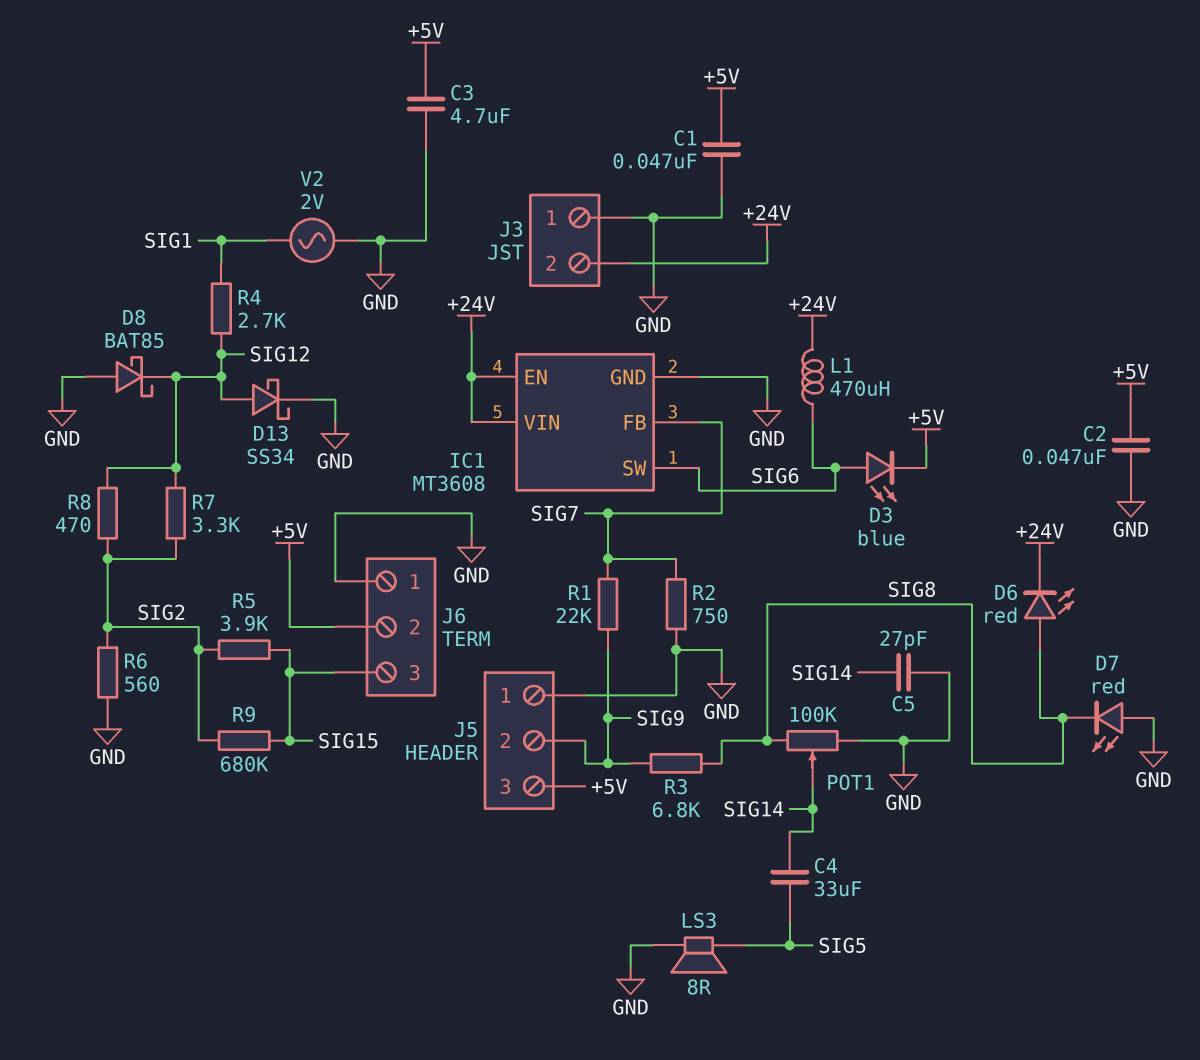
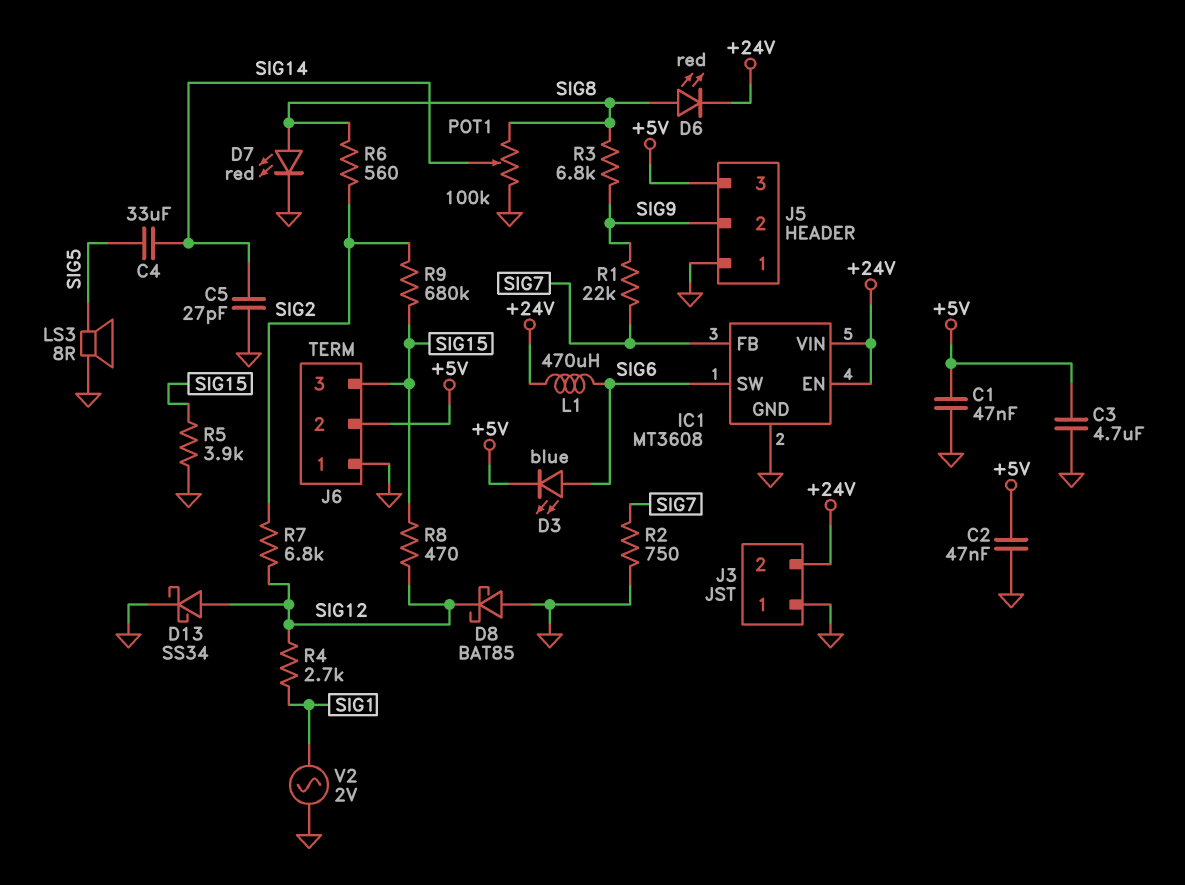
D7: LED red (A GND, K SIG8) -> LED red (A SIG8, K GND)
R5: 3.9k (SIG2, SIG15) -> 3.9k (GND, SIG15)
R6: 560 (GND, SIG2) -> 560 (SIG2, SIG8)
R7: 3.3k (SIG2, SIG12) -> 6.8k (SIG2, SIG12)
R8: 470 (SIG2, SIG12) -> 470 (SIG12, SIG15)

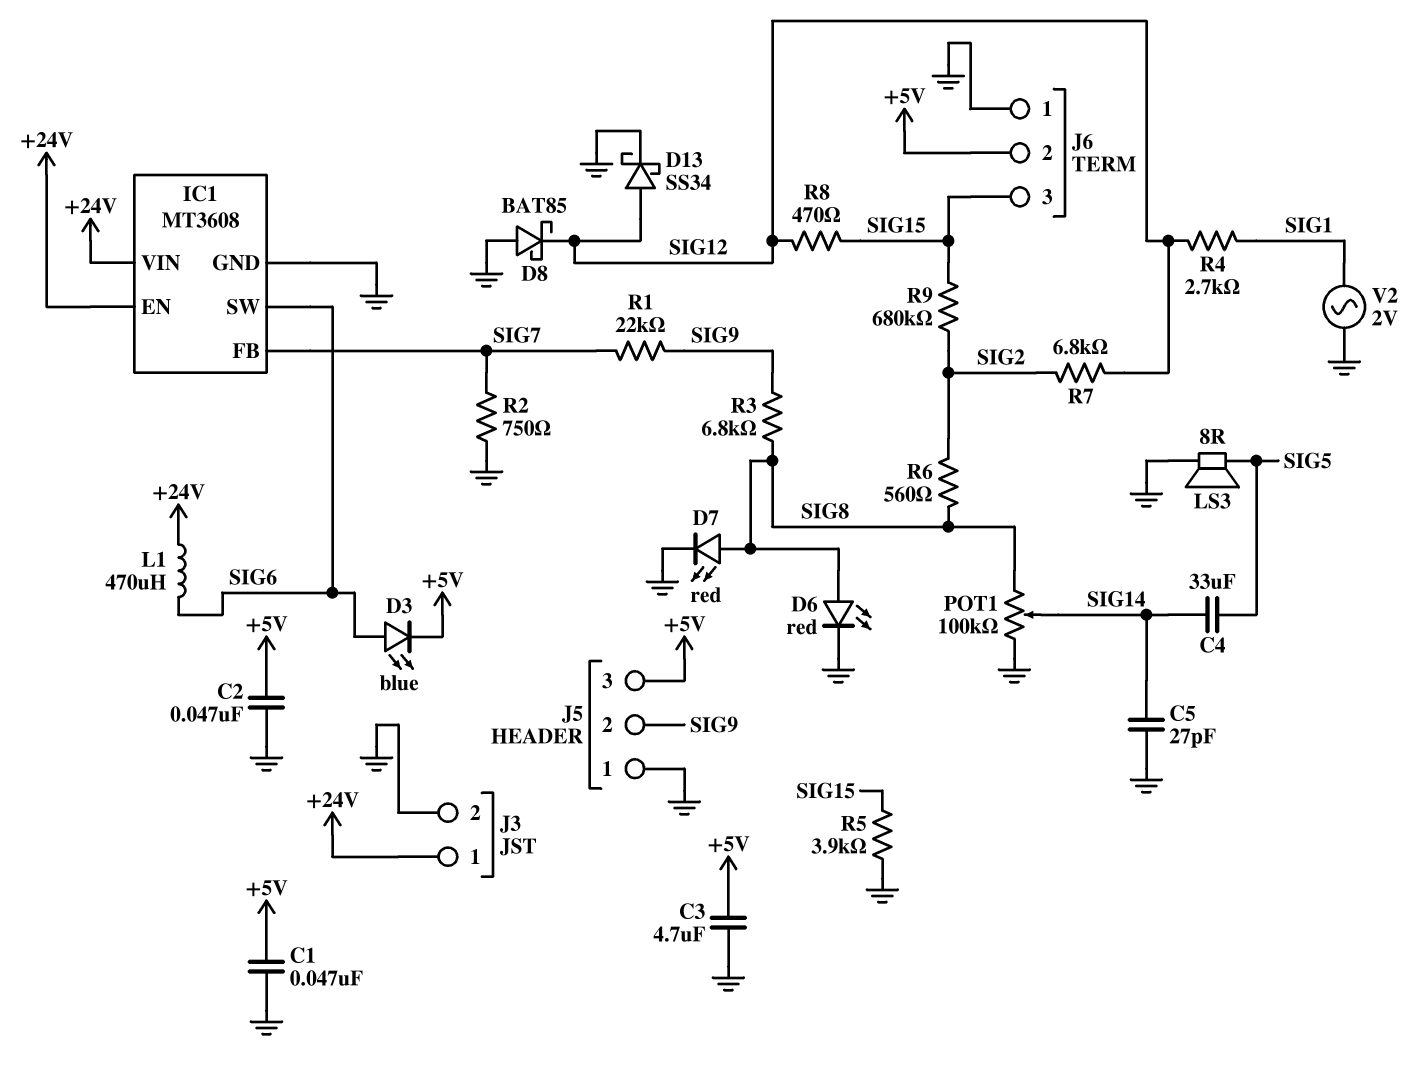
D6: LED red (A SIG8, K +24V) -> LED red (A SIG8, K GND)
J3 pin 1: GND -> +24V
J3 pin 2: +24V -> GND

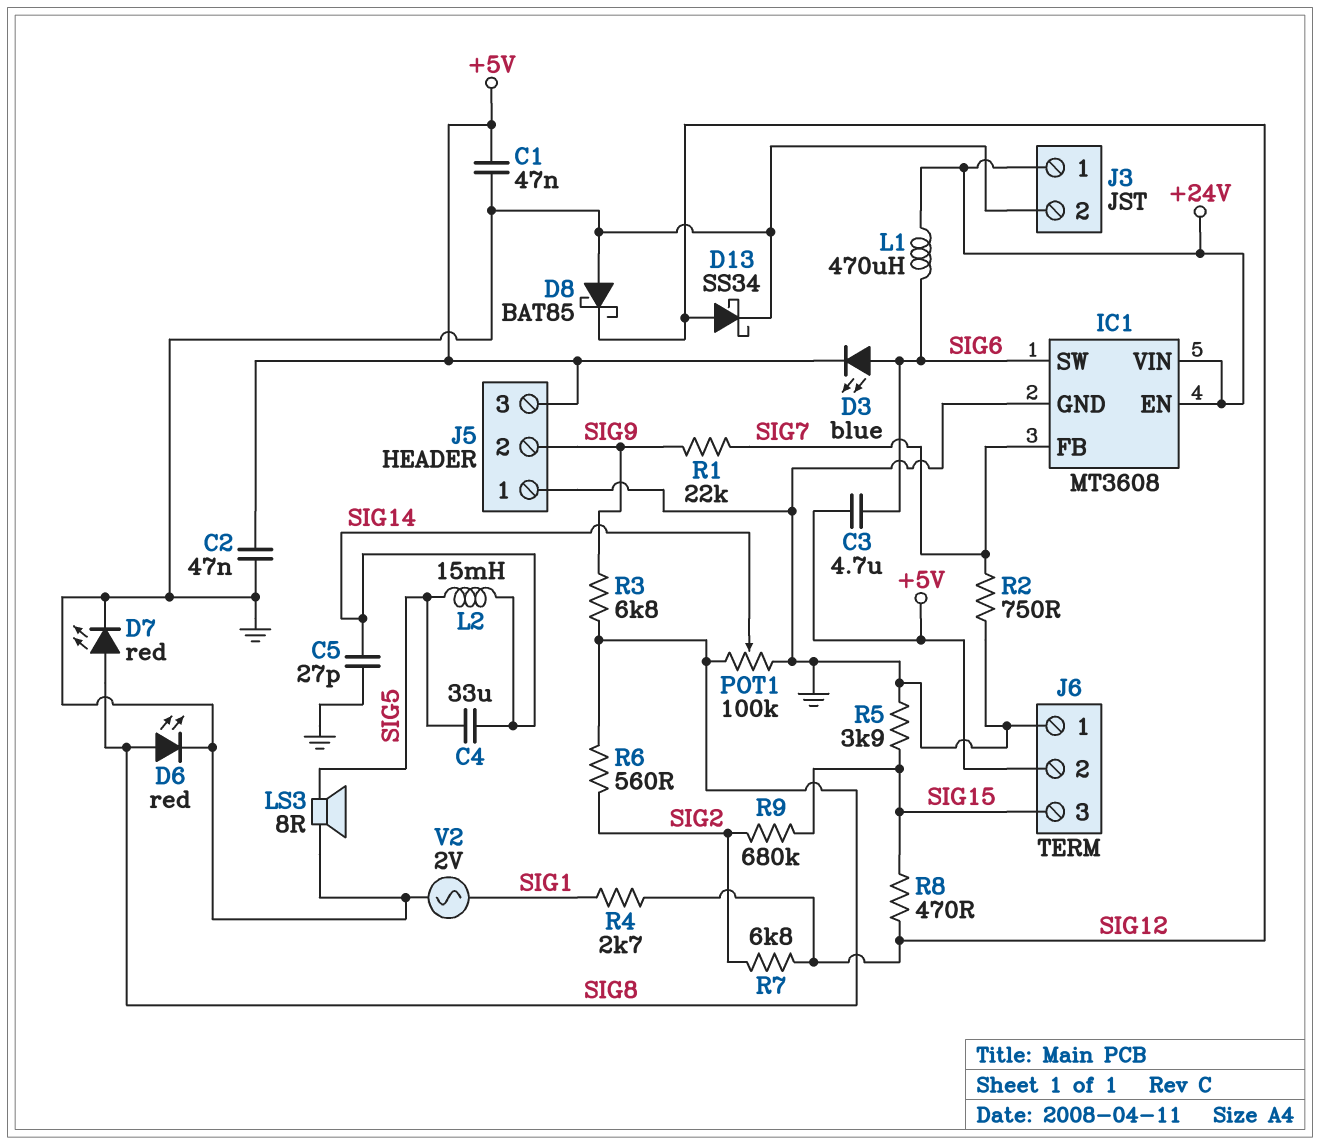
C3: 4.7uF (+5V, GND) -> 4.7uF (+5V, SIG6)
L2: none -> 15mH (SIG5, SIG14)

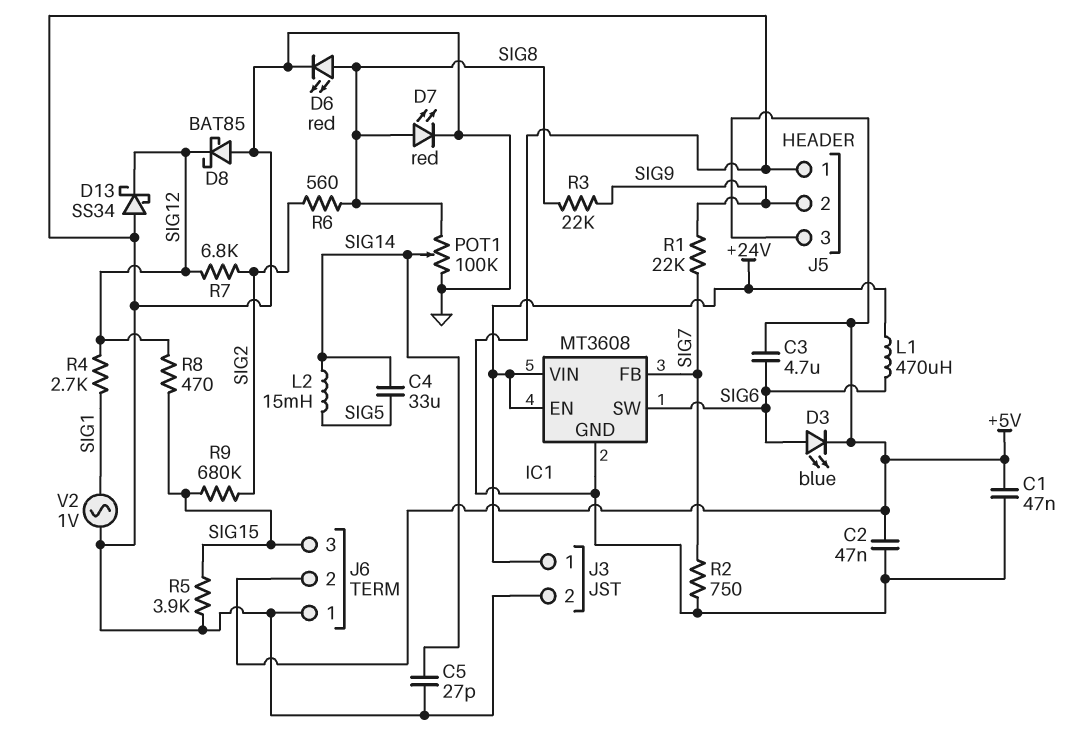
D13: schottky SS34 (A SIG12, K GND) -> schottky SS34 (A GND, K SIG12)
LS3: speaker 8R (GND, SIG5) -> none
R3: 6.8k (SIG8, SIG9) -> 22k (SIG8, SIG9)
V2: AC 2V (GND, SIG1) -> AC 1V (GND, SIG1)

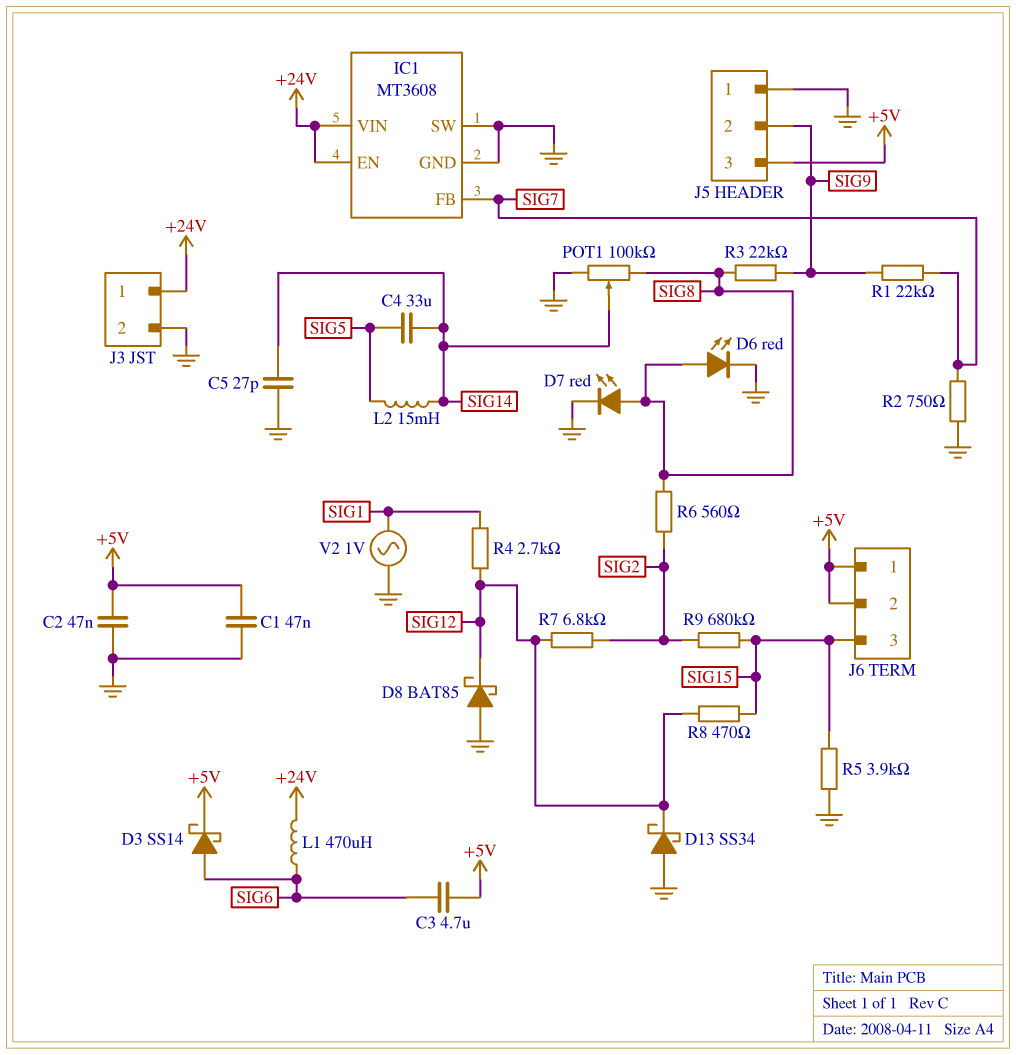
D3: LED blue (A SIG6, K +5V) -> schottky SS14 (A SIG6, K +5V)
IC1 pin SW: SIG6 -> GND
J6 pin 1: GND -> +5V

